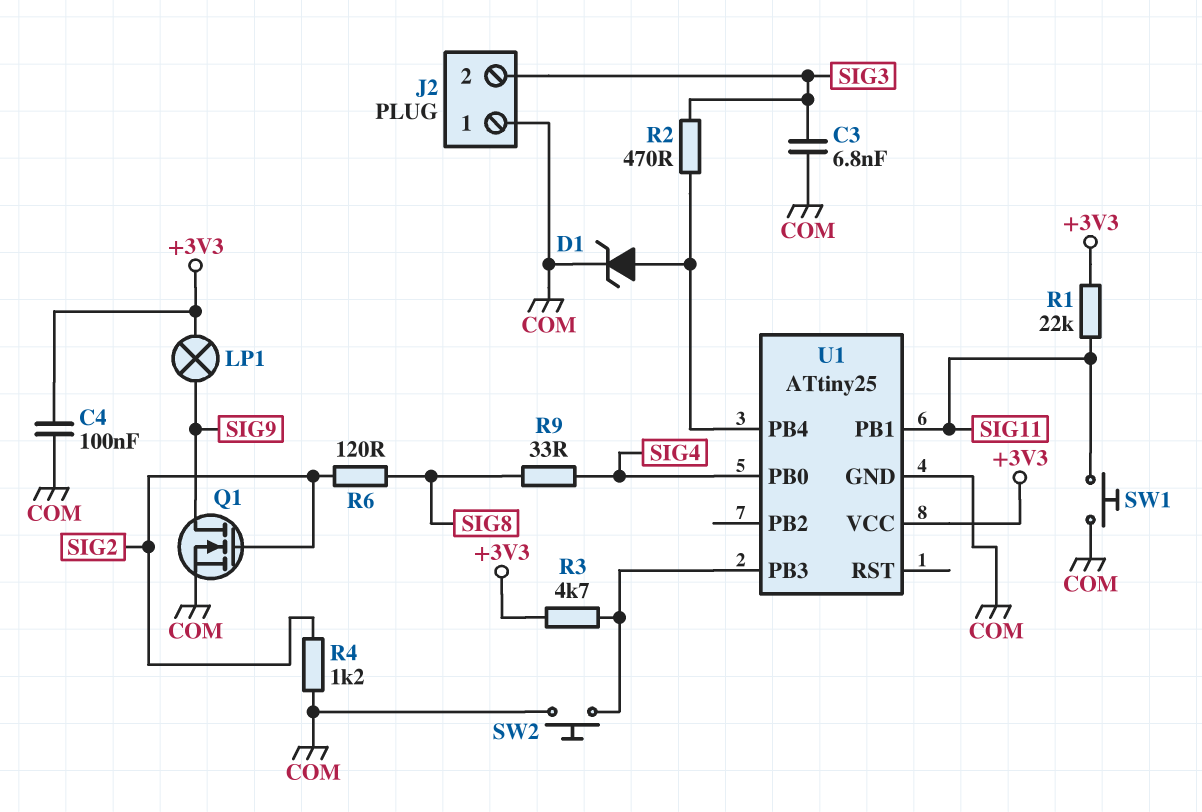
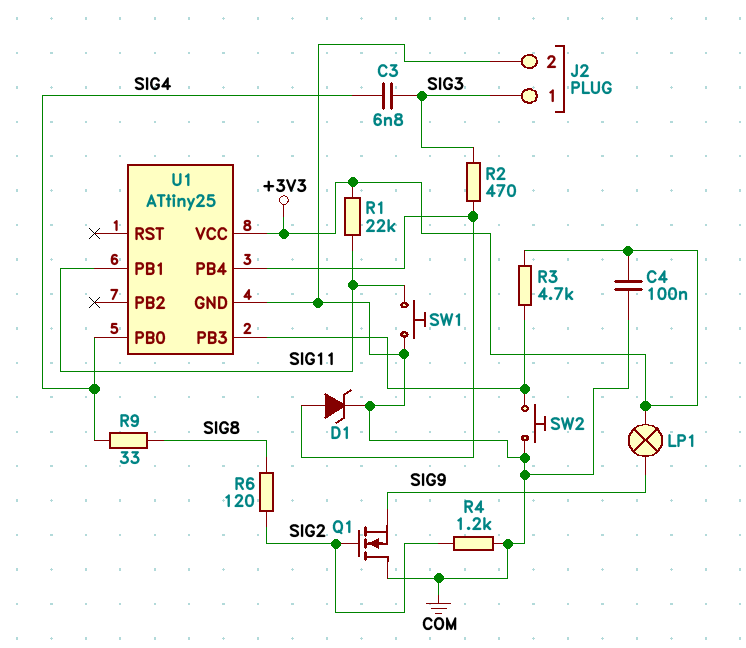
C3: 6.8nF (COM, SIG3) -> 6.8nF (SIG3, SIG4)
J2 pin 1: COM -> SIG3
J2 pin 2: SIG3 -> COM
Q1: NMOS (G SIG2, D SIG9, S COM) -> NMOS (G SIG2, D COM, S SIG9)

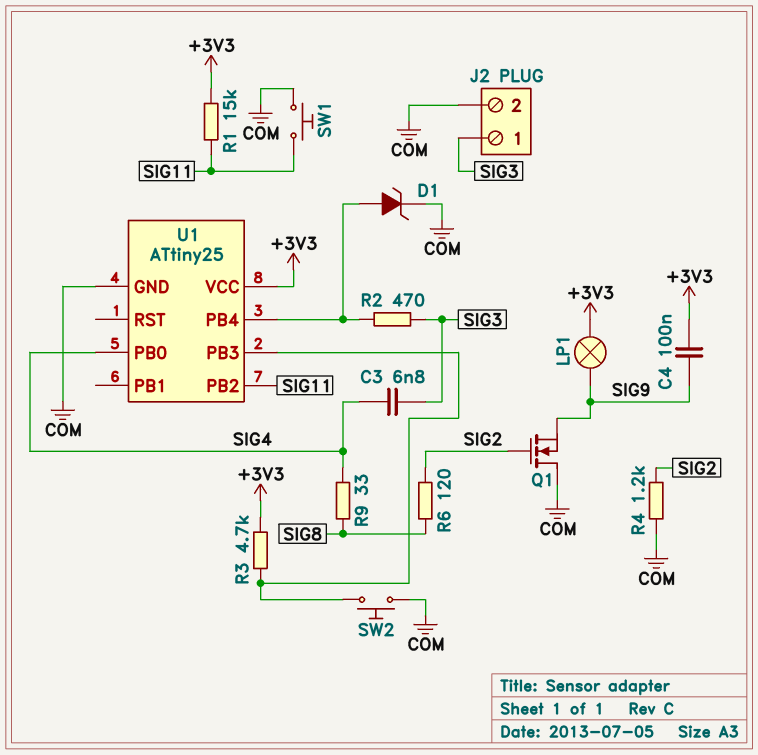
C4: 100nF (+3V3, COM) -> 100nF (+3V3, SIG9)
R1: 22k (+3V3, SIG11) -> 15k (+3V3, SIG11)
U1 pin PB1: SIG11 -> none
U1 pin PB2: none -> SIG11

